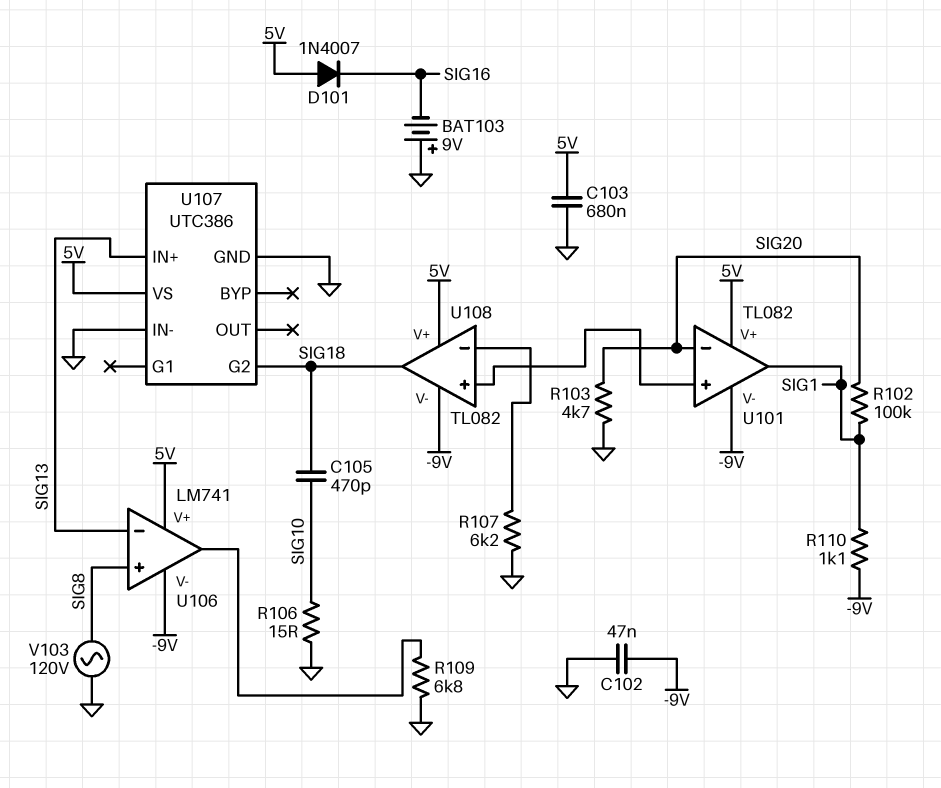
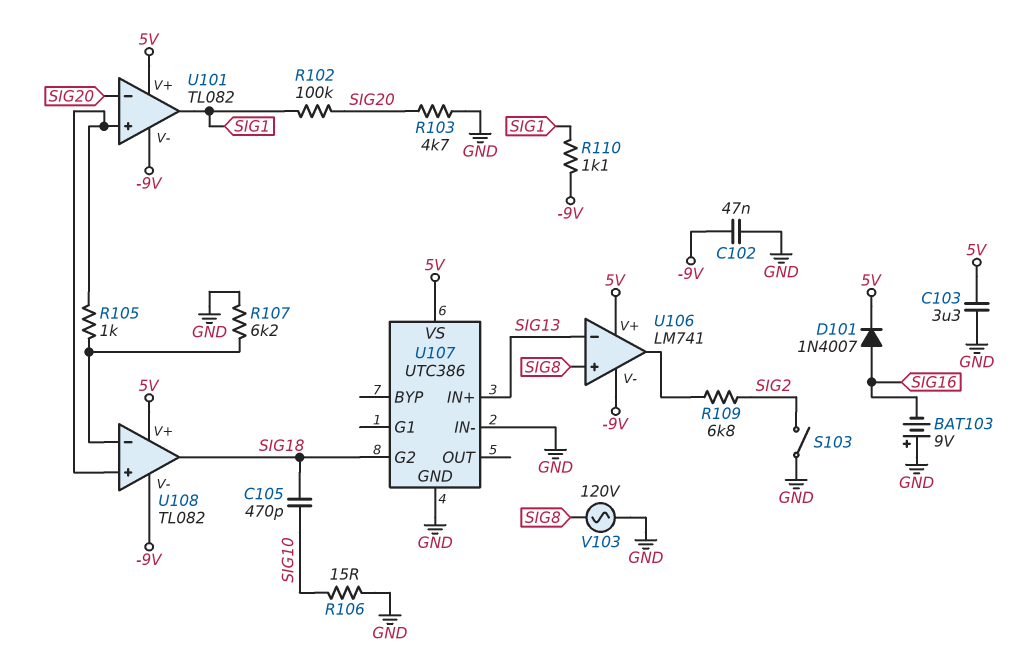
C103: 680nF (5V, GND) -> 3.3uF (5V, GND)
D101: diode 1N4007 (A 5V, K SIG16) -> diode 1N4007 (A SIG16, K 5V)
R105: none -> 1k (U101/in+, U108/in-)
R109: 6.8k (GND, U106/out) -> 6.8k (SIG2, U106/out)
S103: none -> switch (GND, SIG2)

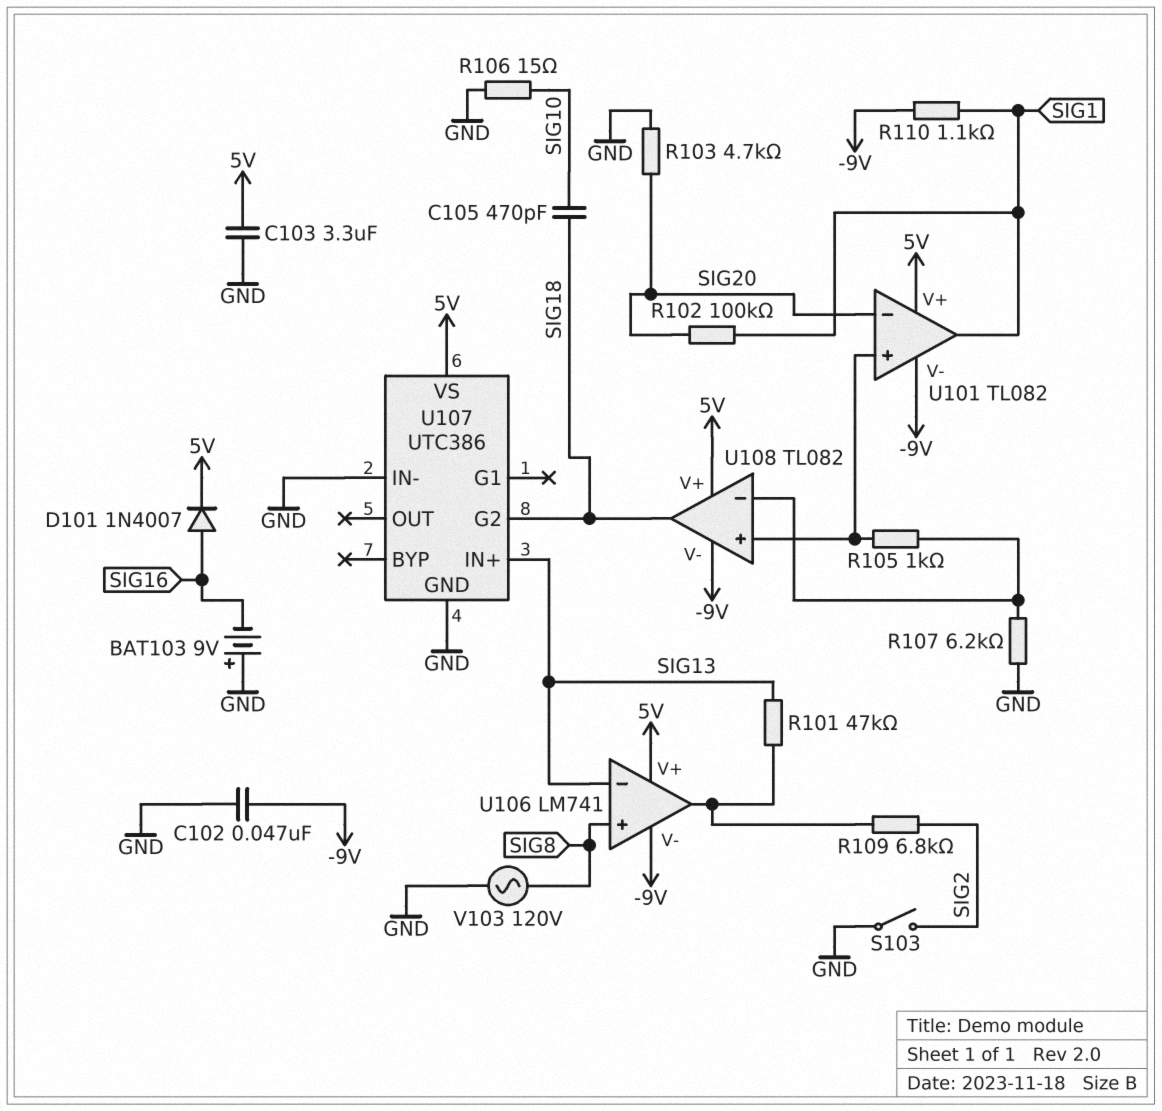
R101: none -> 47k (SIG13, U106/out)

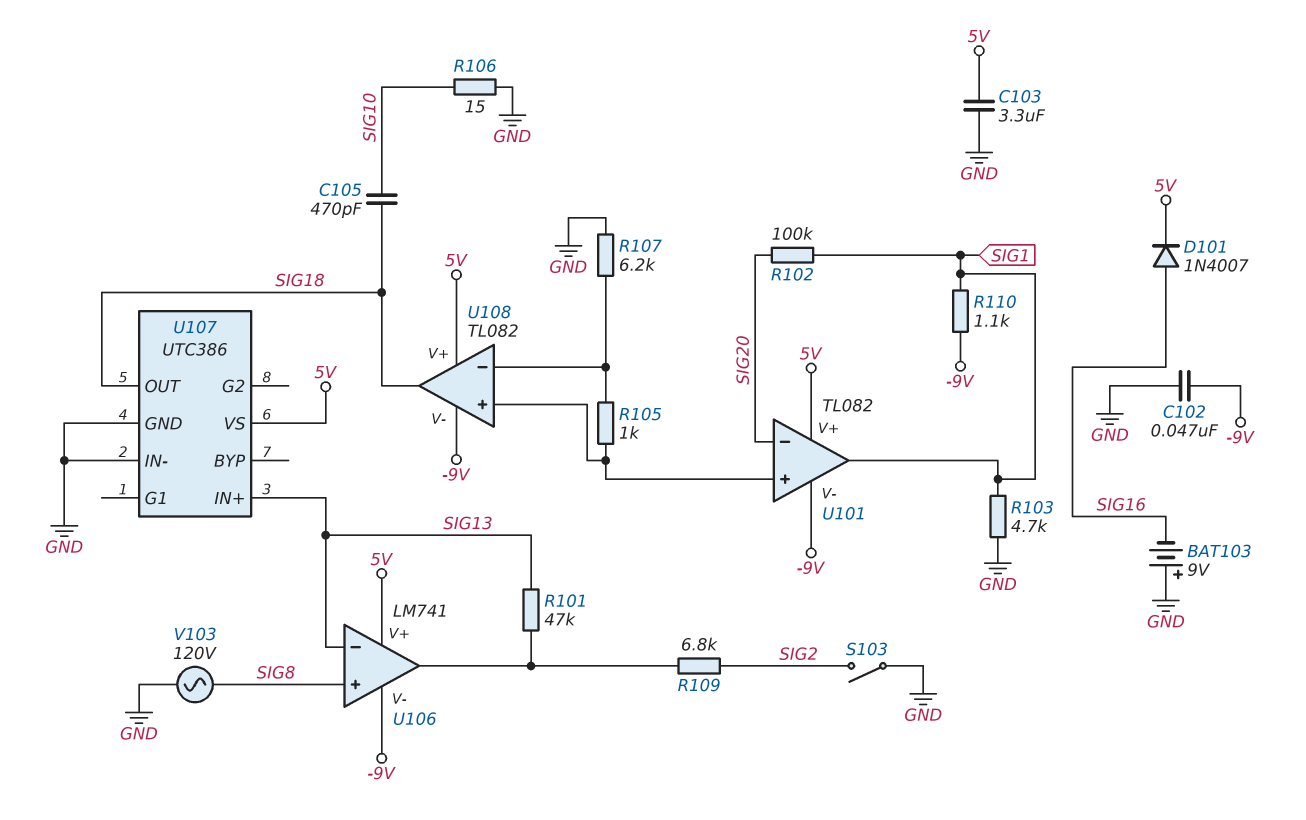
R103: 4.7k (GND, SIG20) -> 4.7k (GND, SIG1)
U107 pin G2: SIG18 -> none
U107 pin OUT: none -> SIG18

